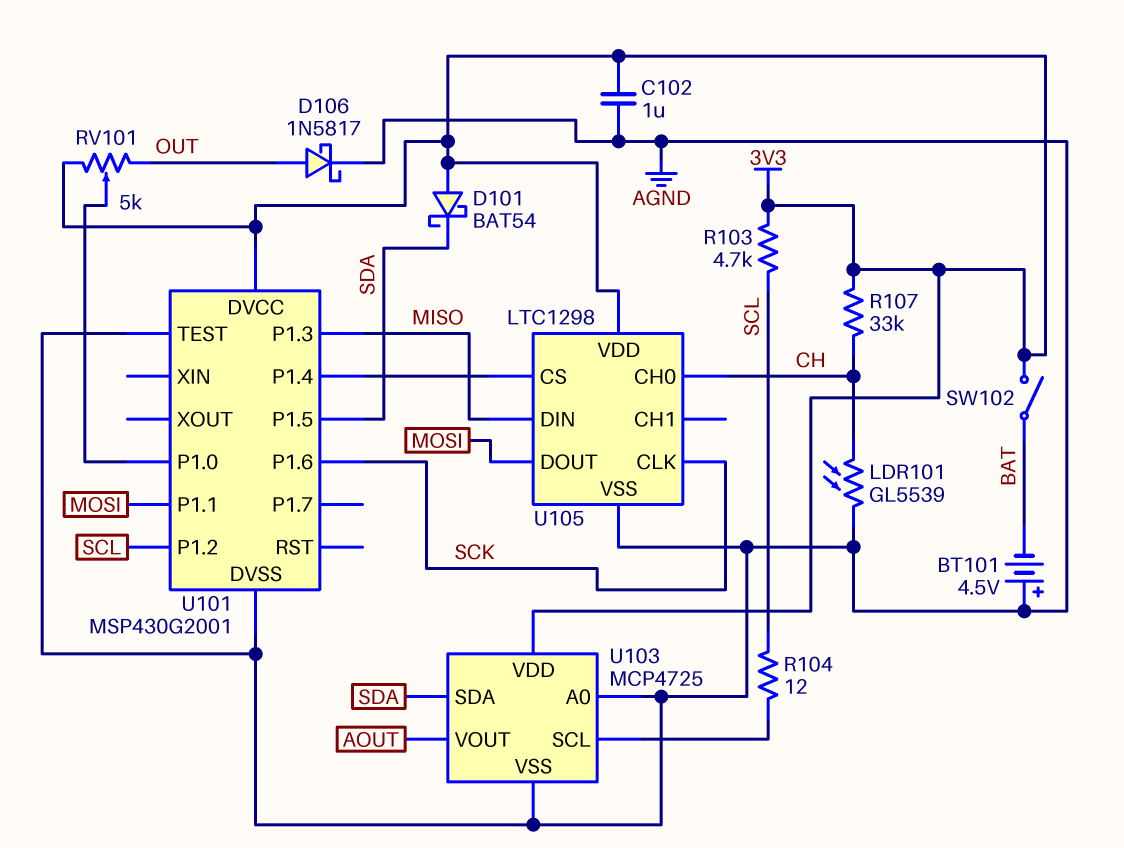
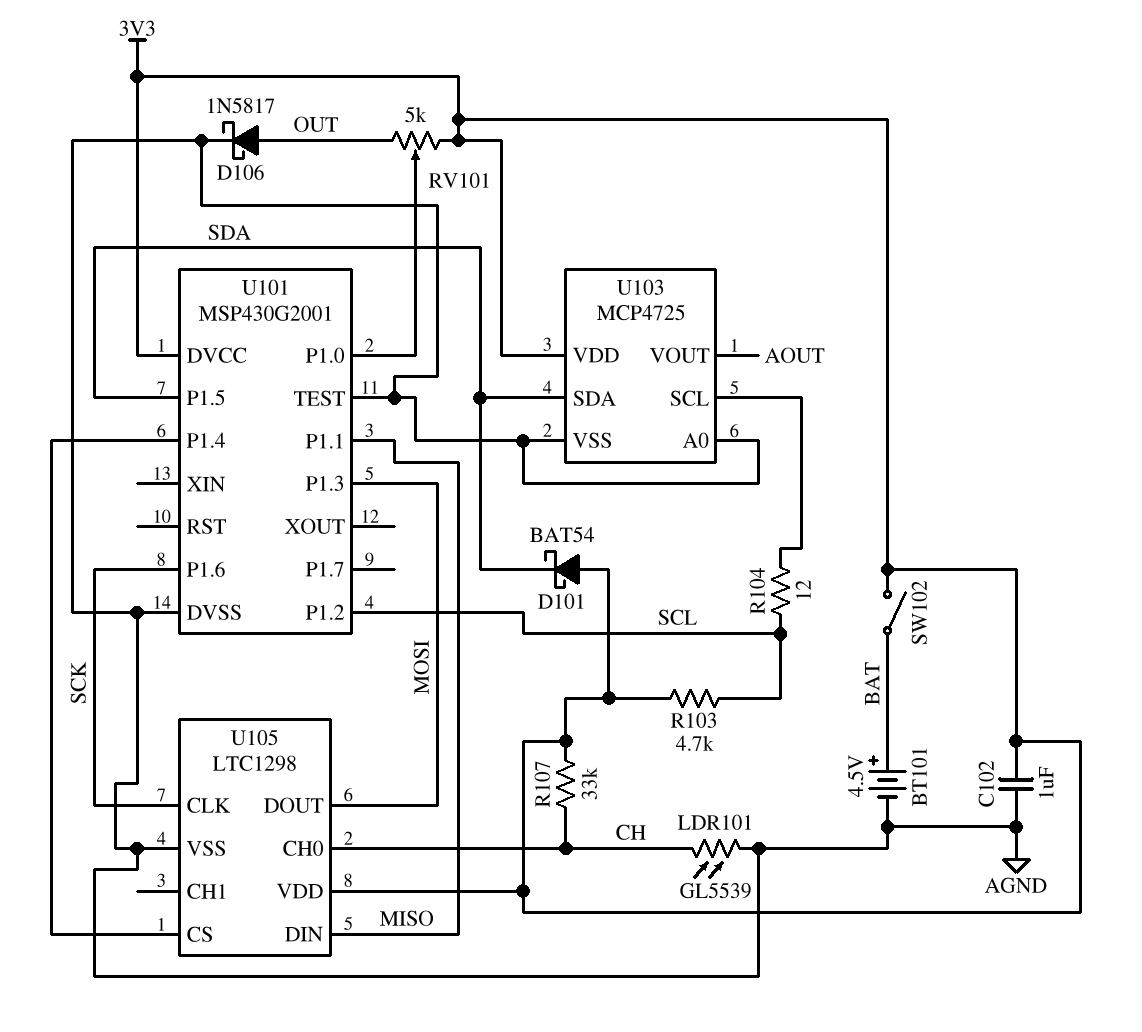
BT101: 4.5V (plus AGND, minus BAT) -> 4.5V (plus BAT, minus AGND)
U101 pin P1.1: MOSI -> MISO
U101 pin P1.3: MISO -> MOSI

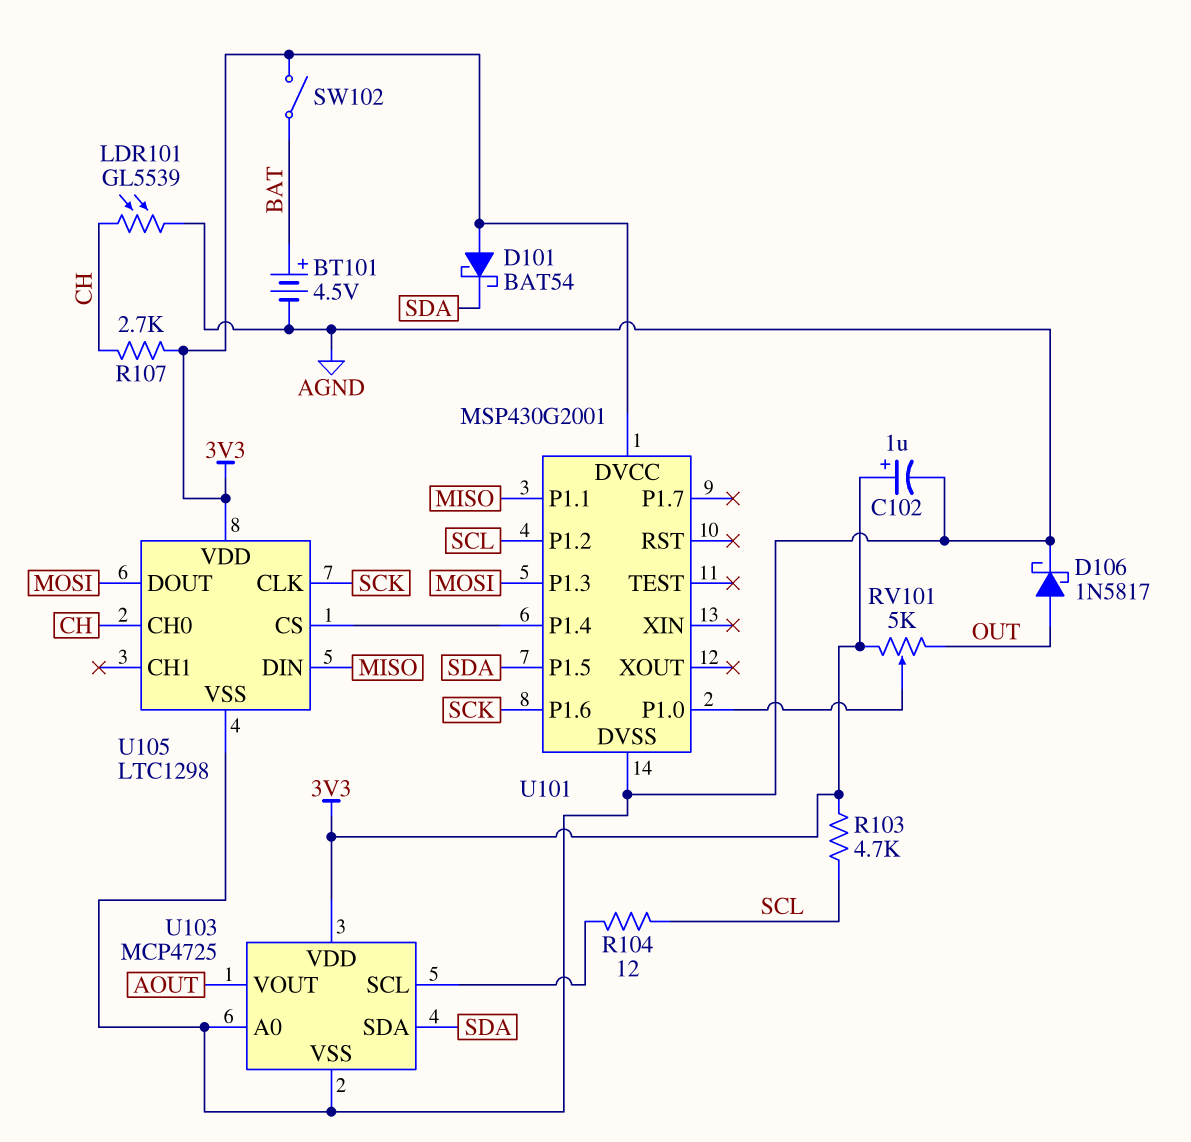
C102: 1uF (3V3, AGND) -> 1uF (plus 3V3, minus AGND)
R107: 33k (3V3, CH) -> 2.7k (3V3, CH)
U101 pin TEST: AGND -> none

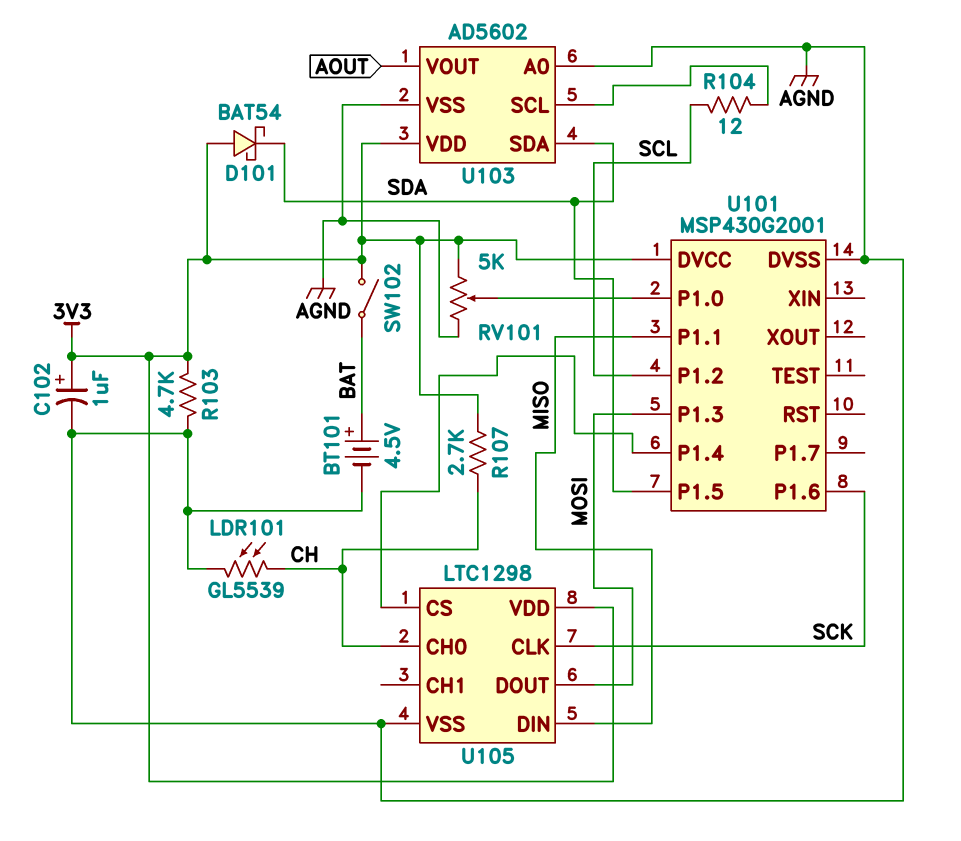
D106: schottky 1N5817 (A OUT, K AGND) -> none
R103: 4.7k (3V3, SCL) -> 4.7k (3V3, AGND)
RV101: 5k (3V3, OUT, wiper U101/P1.0) -> 5k (3V3, AGND, wiper U101/P1.0)
U103: MCP4725 -> AD5602

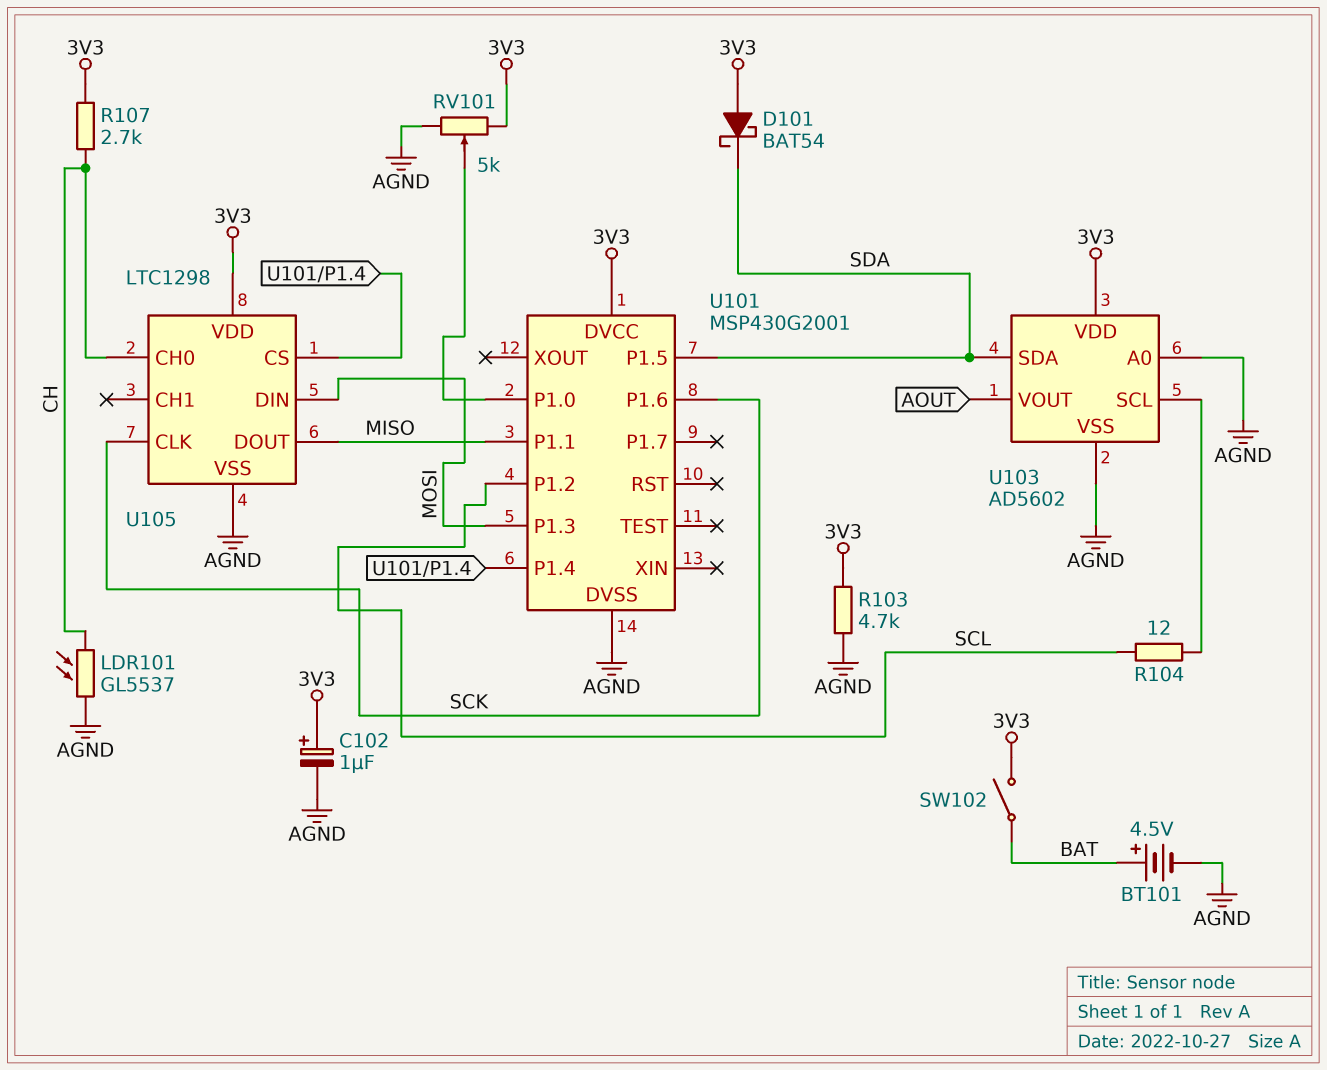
LDR101: GL5539 (AGND, CH) -> GL5537 (AGND, CH)
U105 pin DIN: MISO -> MOSI
U105 pin DOUT: MOSI -> MISO

